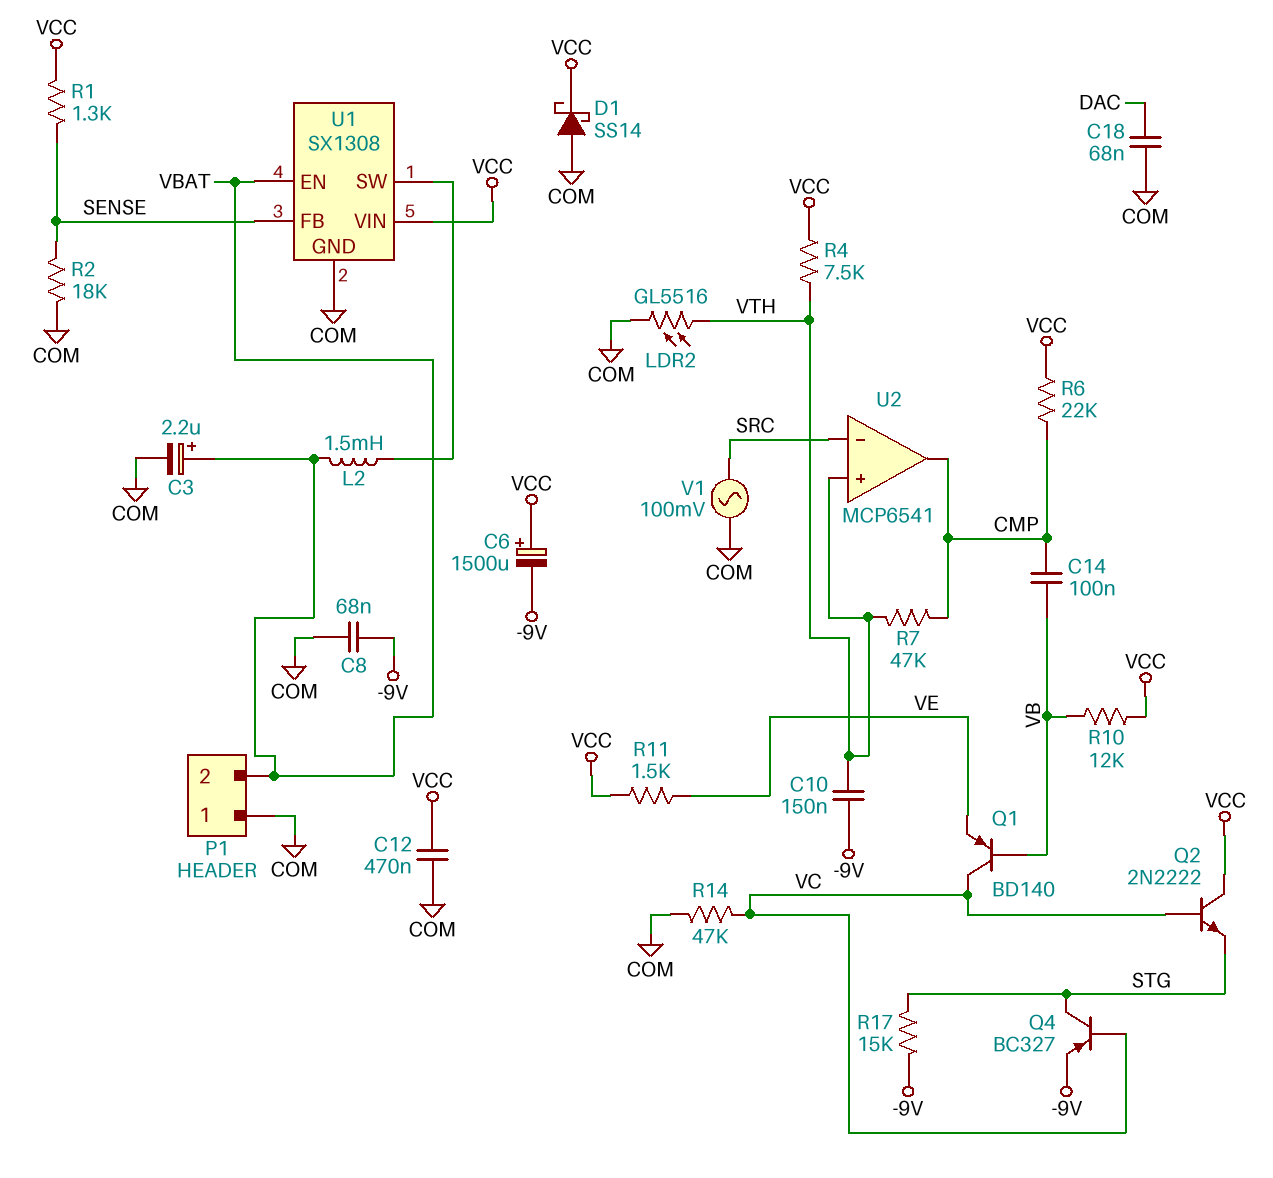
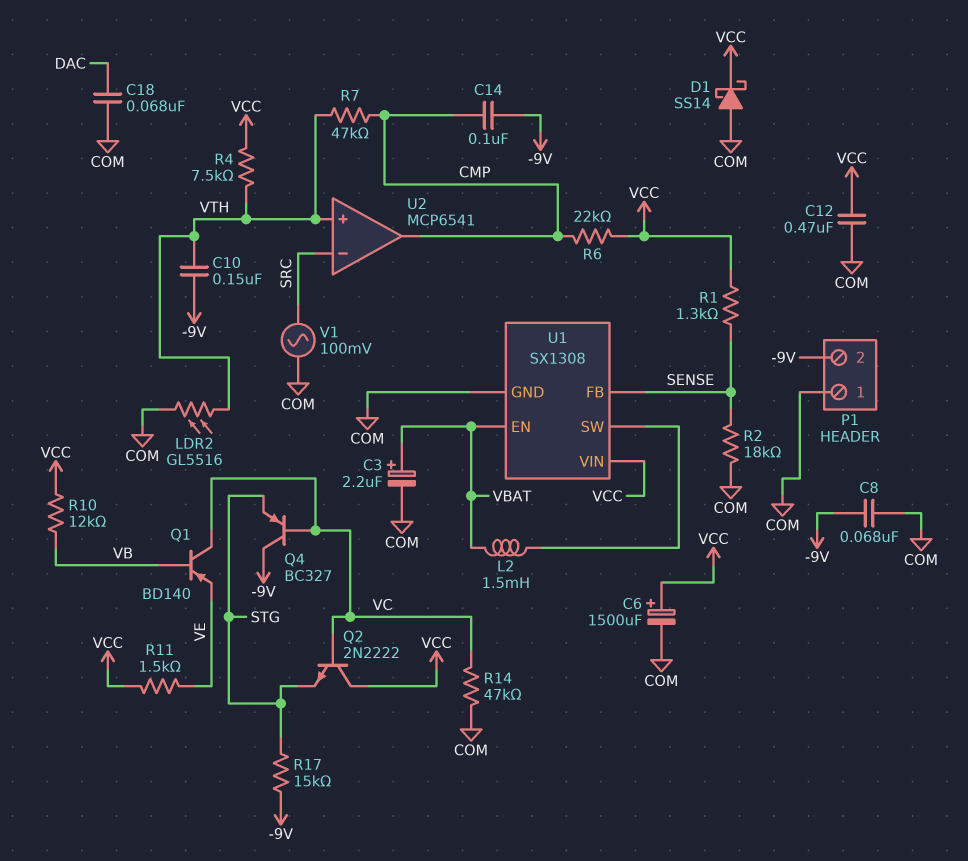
C6: 1500uF (plus VCC, minus -9V) -> 1500uF (plus VCC, minus COM)
C14: 100nF (CMP, VB) -> 100nF (-9V, CMP)
P1 pin 2: VBAT -> -9V
Q4: PNP BC327 (B VC, C STG, E -9V) -> PNP BC327 (B VC, C -9V, E STG)

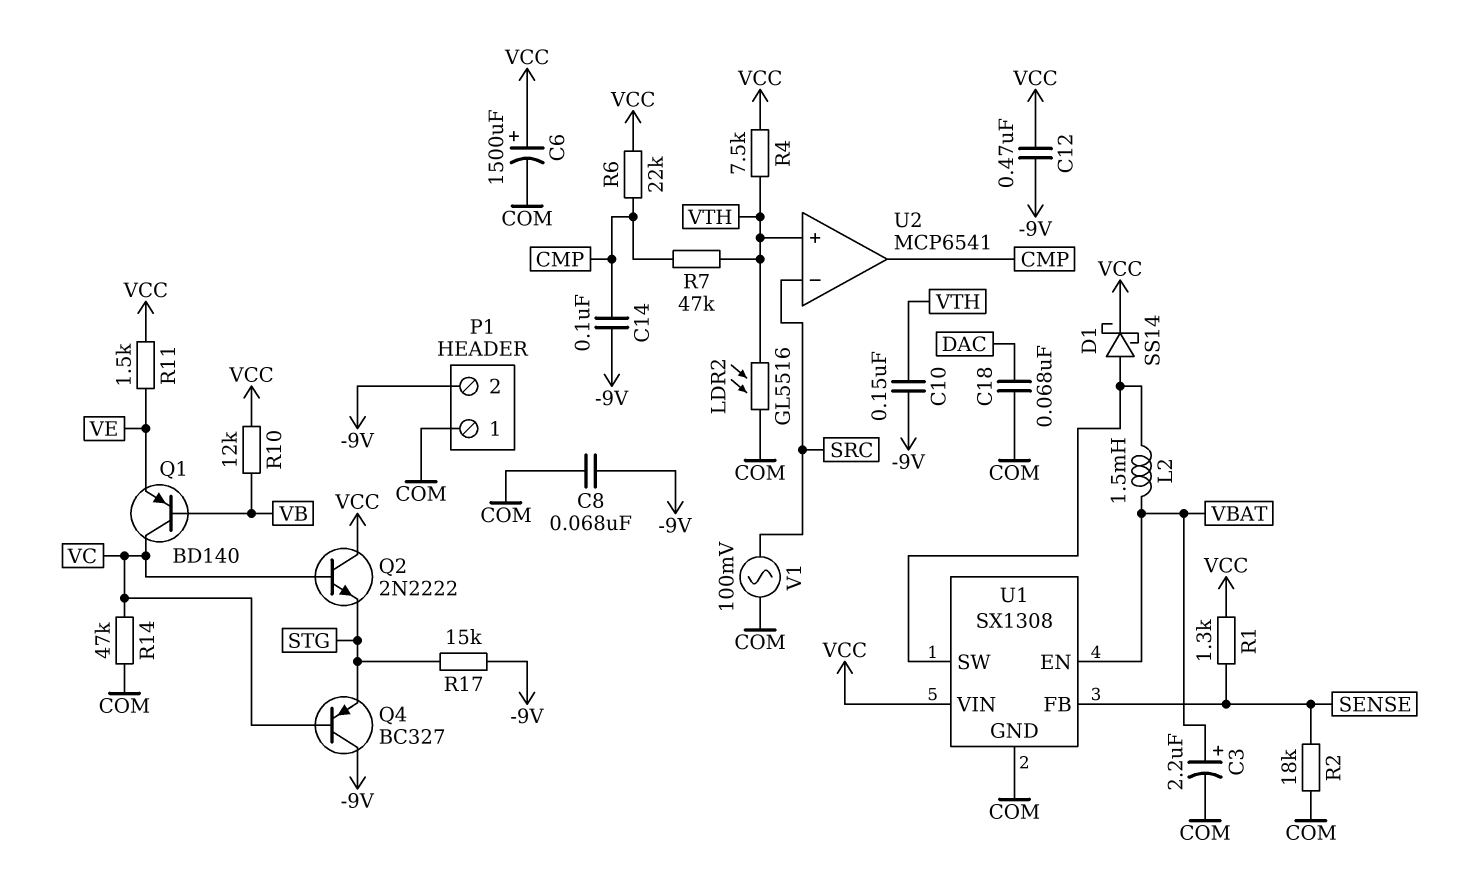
C12: 470nF (COM, VCC) -> 470nF (-9V, VCC)
D1: schottky SS14 (A COM, K VCC) -> schottky SS14 (A U1/SW, K VCC)

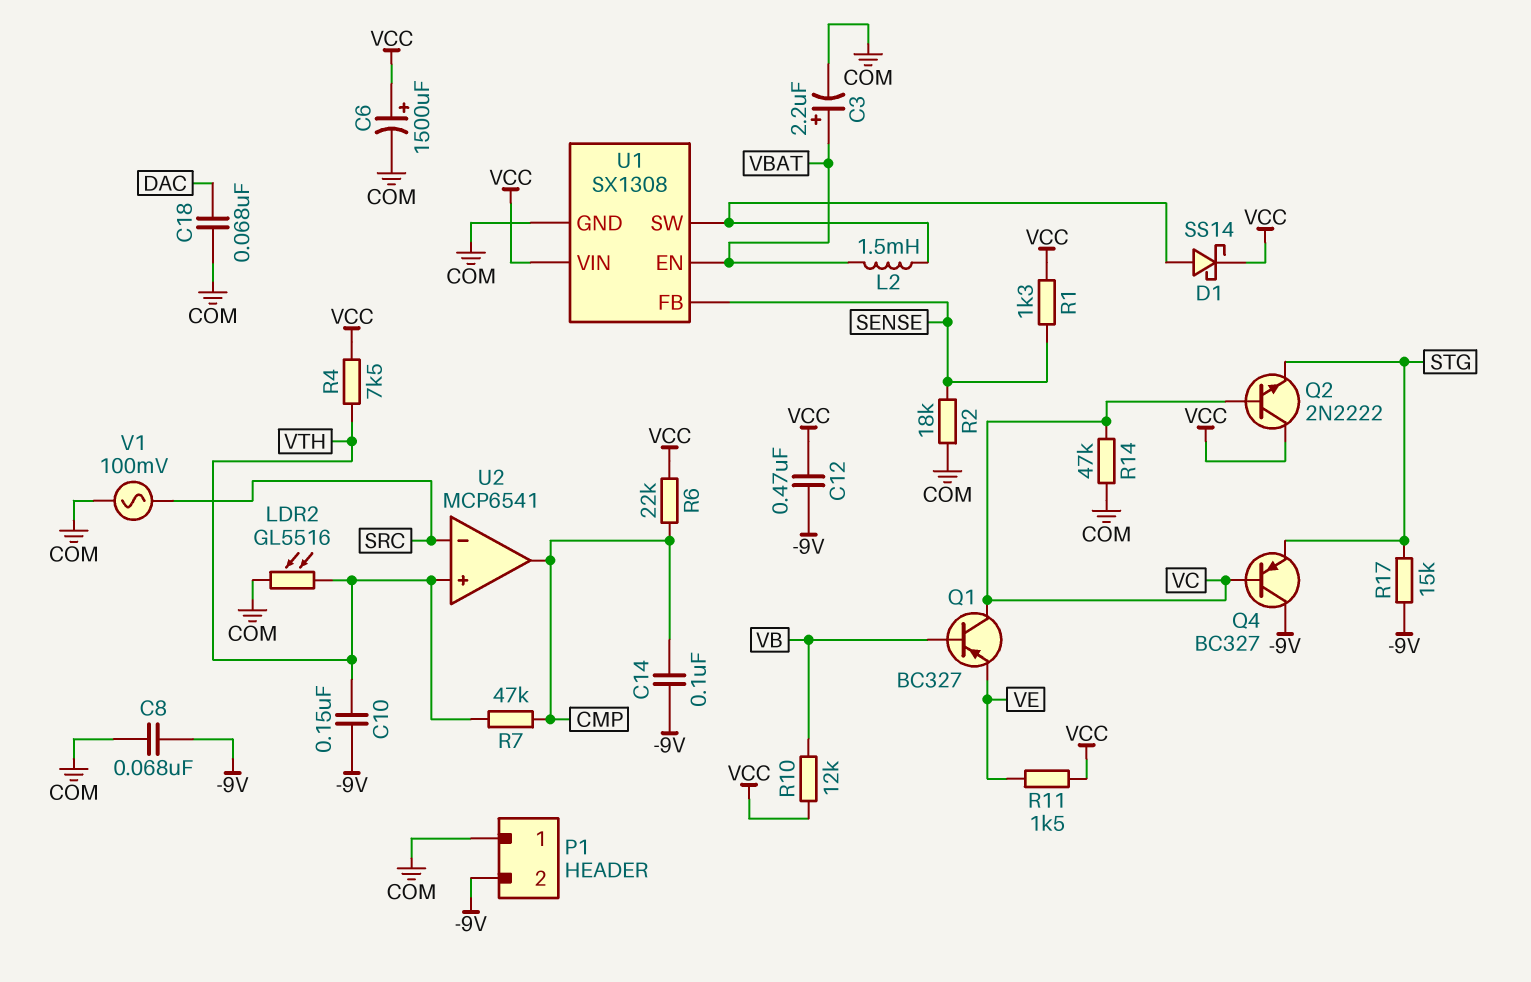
Q1: PNP BD140 (B VB, C VC, E VE) -> PNP BC327 (B VB, C VC, E VE)

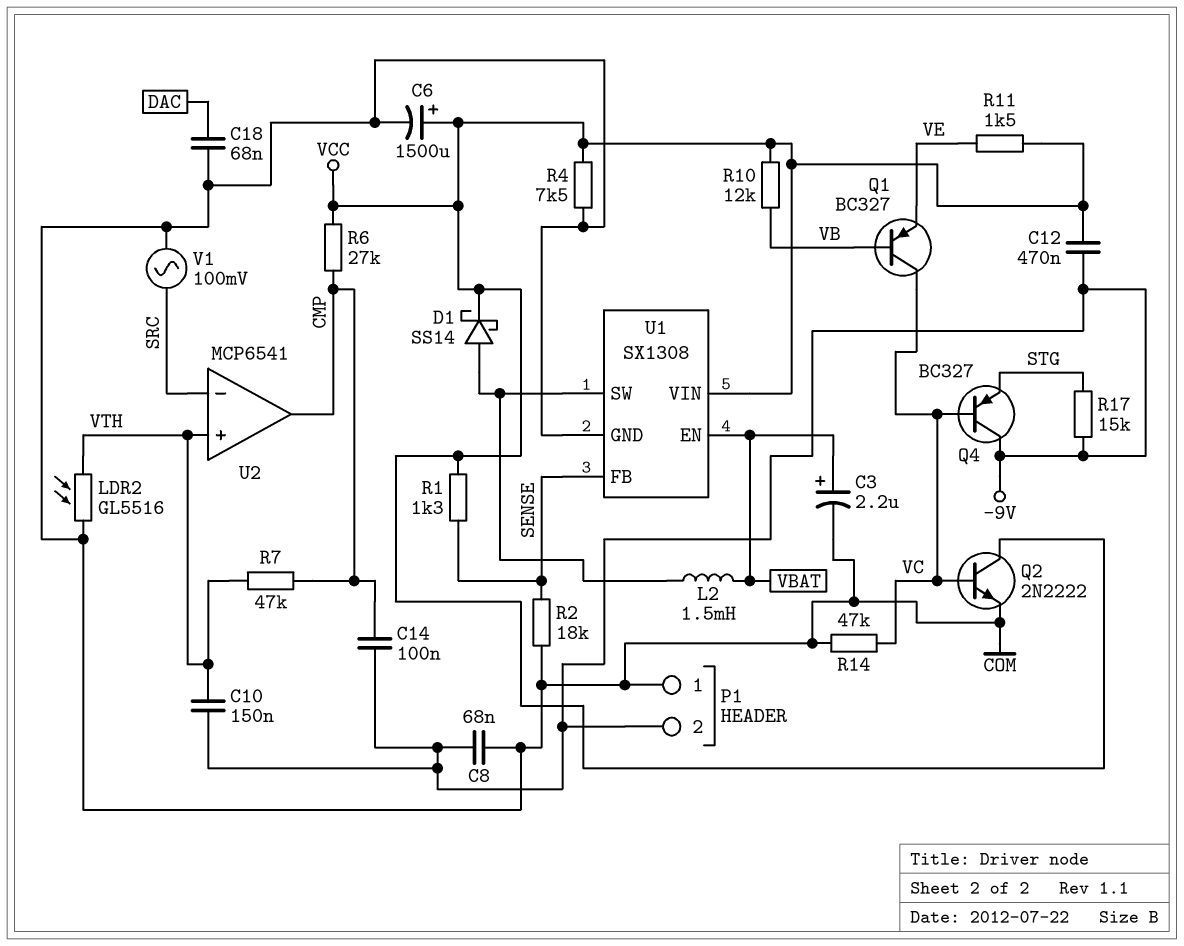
Q2: NPN 2N2222 (B VC, C VCC, E STG) -> NPN 2N2222 (B VC, C VCC, E COM)
R4: 7.5k (VCC, VTH) -> 7.5k (COM, VCC)
R6: 22k (CMP, VCC) -> 27k (CMP, VCC)

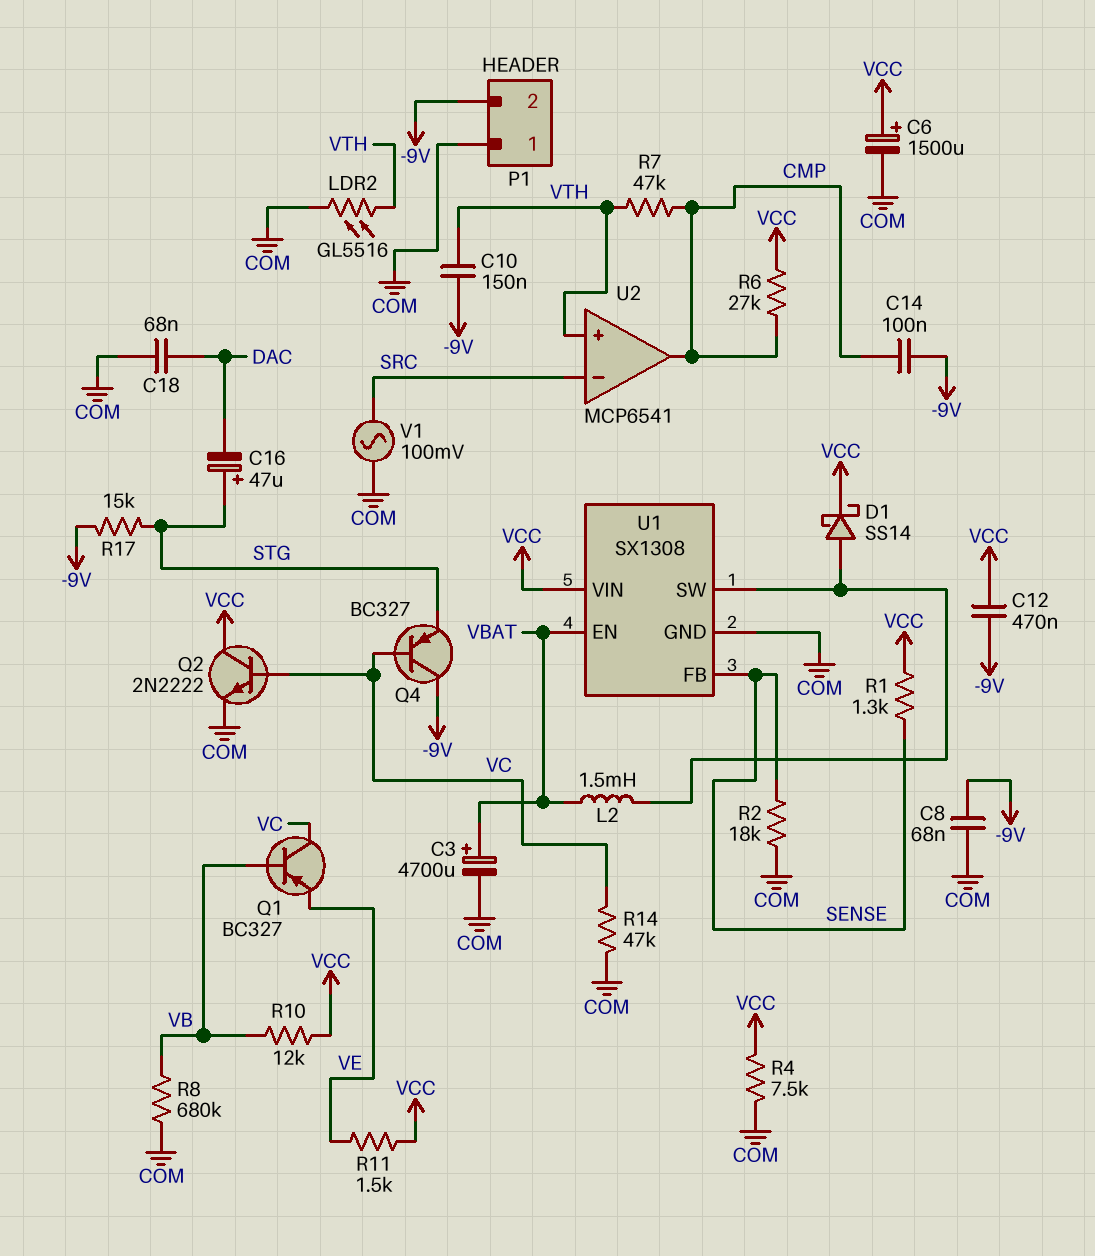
C3: 2.2uF (plus VBAT, minus COM) -> 4700uF (plus VBAT, minus COM)
C16: none -> 47uF (plus STG, minus DAC)
R8: none -> 680k (COM, VB)

